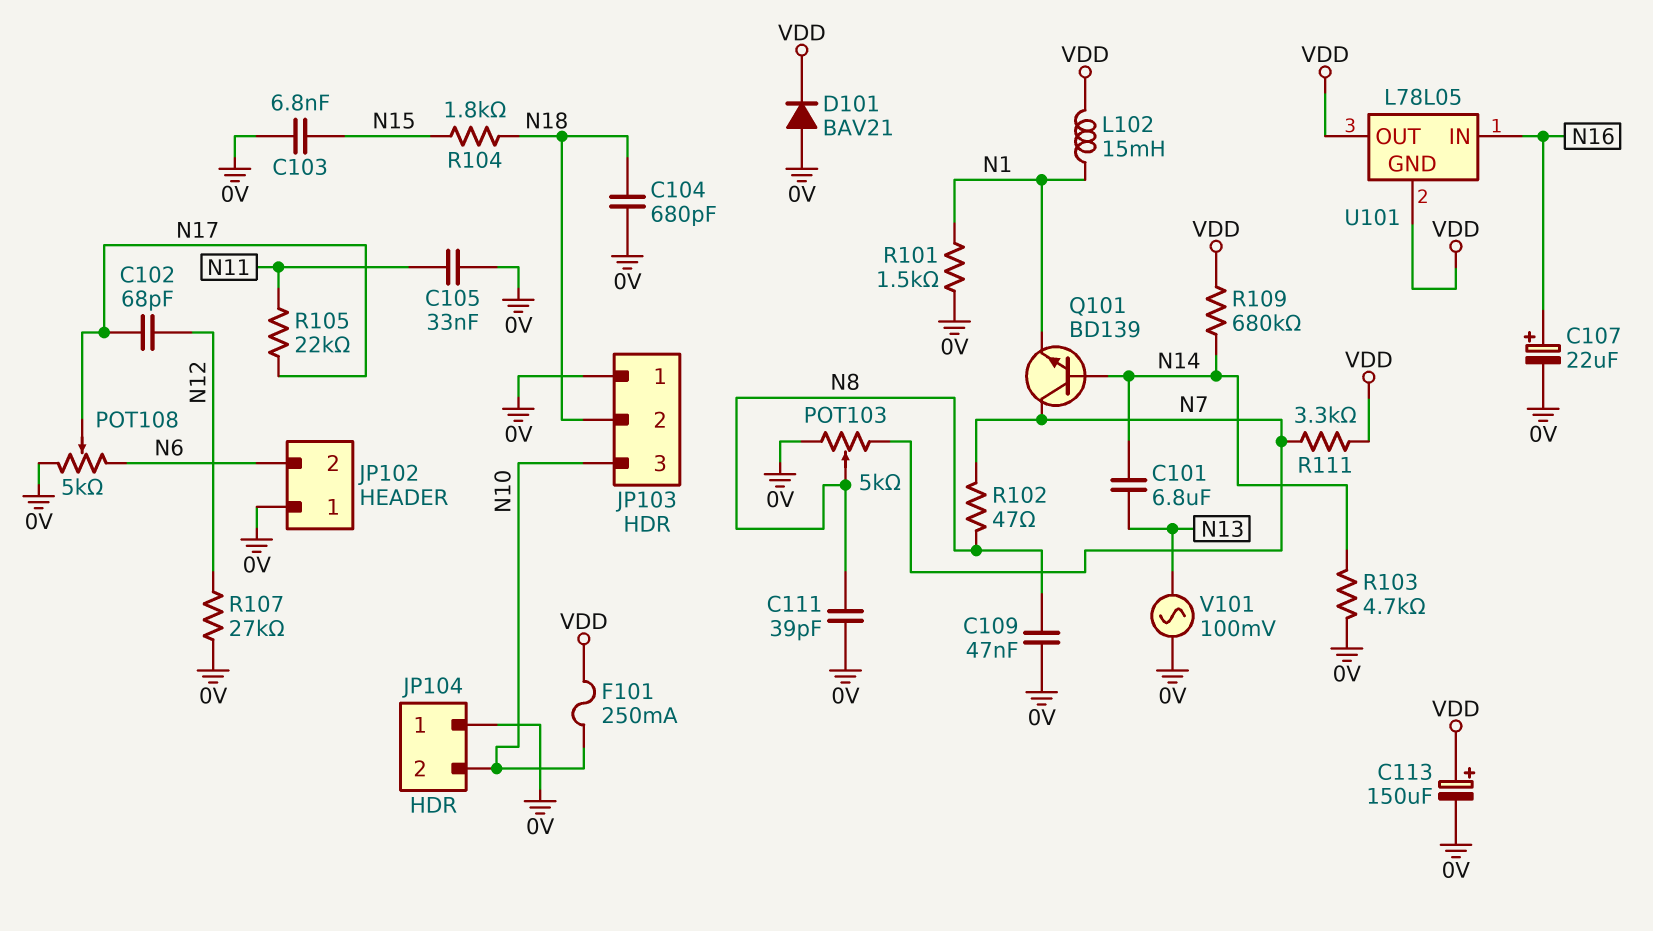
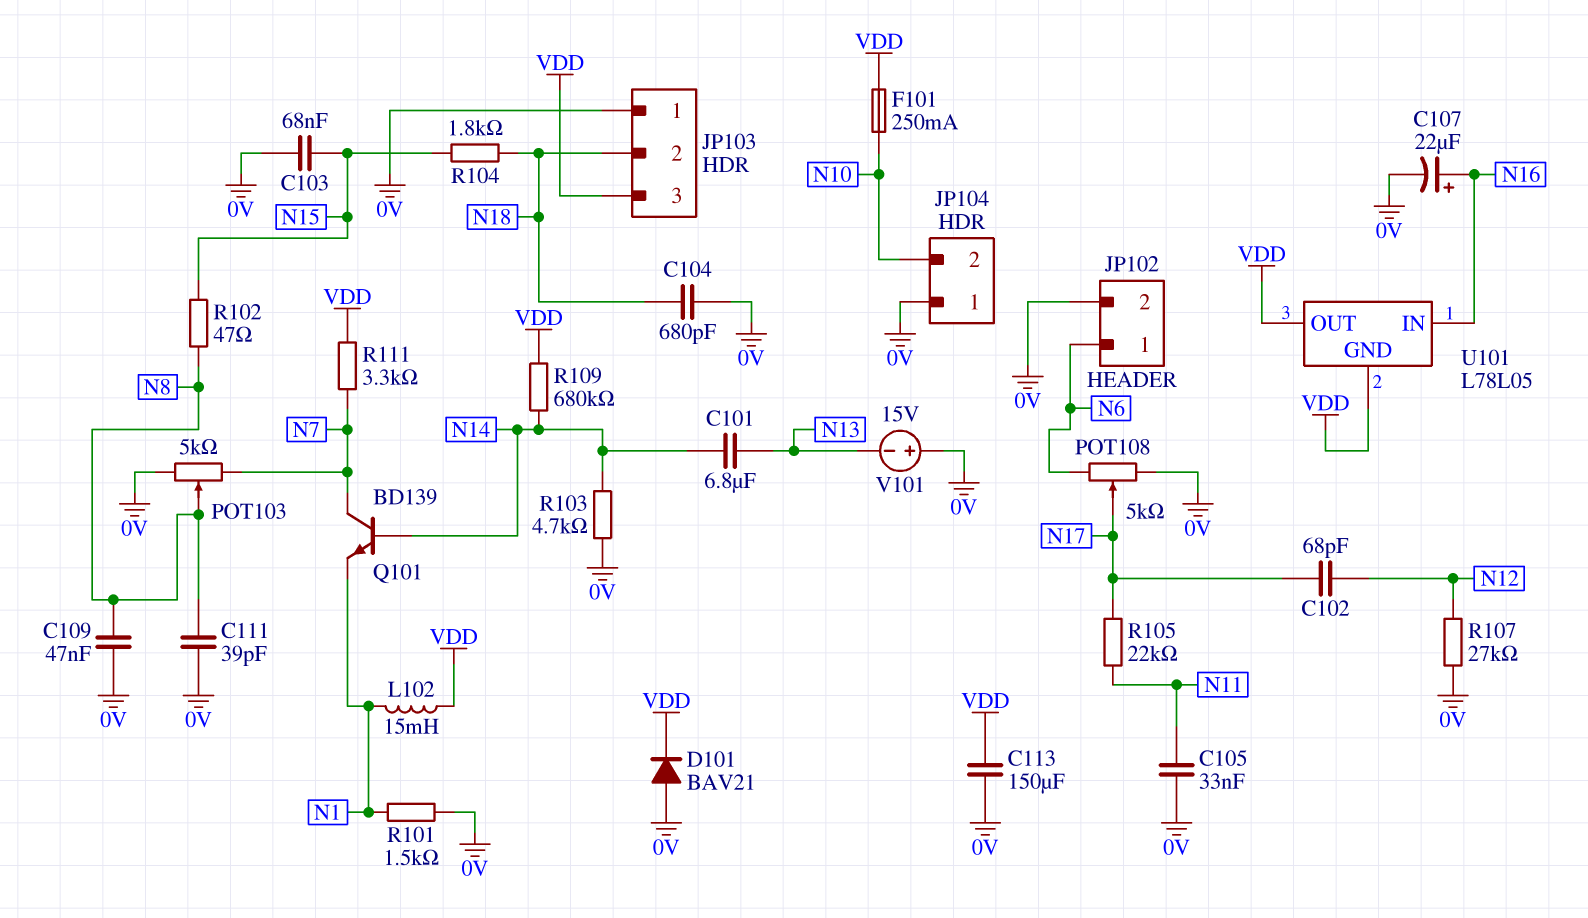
C103: 6.8nF (0V, N15) -> 68nF (0V, N15)
C113: 150uF (plus VDD, minus 0V) -> 150uF (0V, VDD)
JP102 pin 1: 0V -> N6
JP102 pin 2: N6 -> 0V
JP103 pin 3: N10 -> VDD
R102: 47 (N7, N8) -> 47 (N8, N15)
V101: AC 100mV (0V, N13) -> 15V (plus 0V, minus N13)

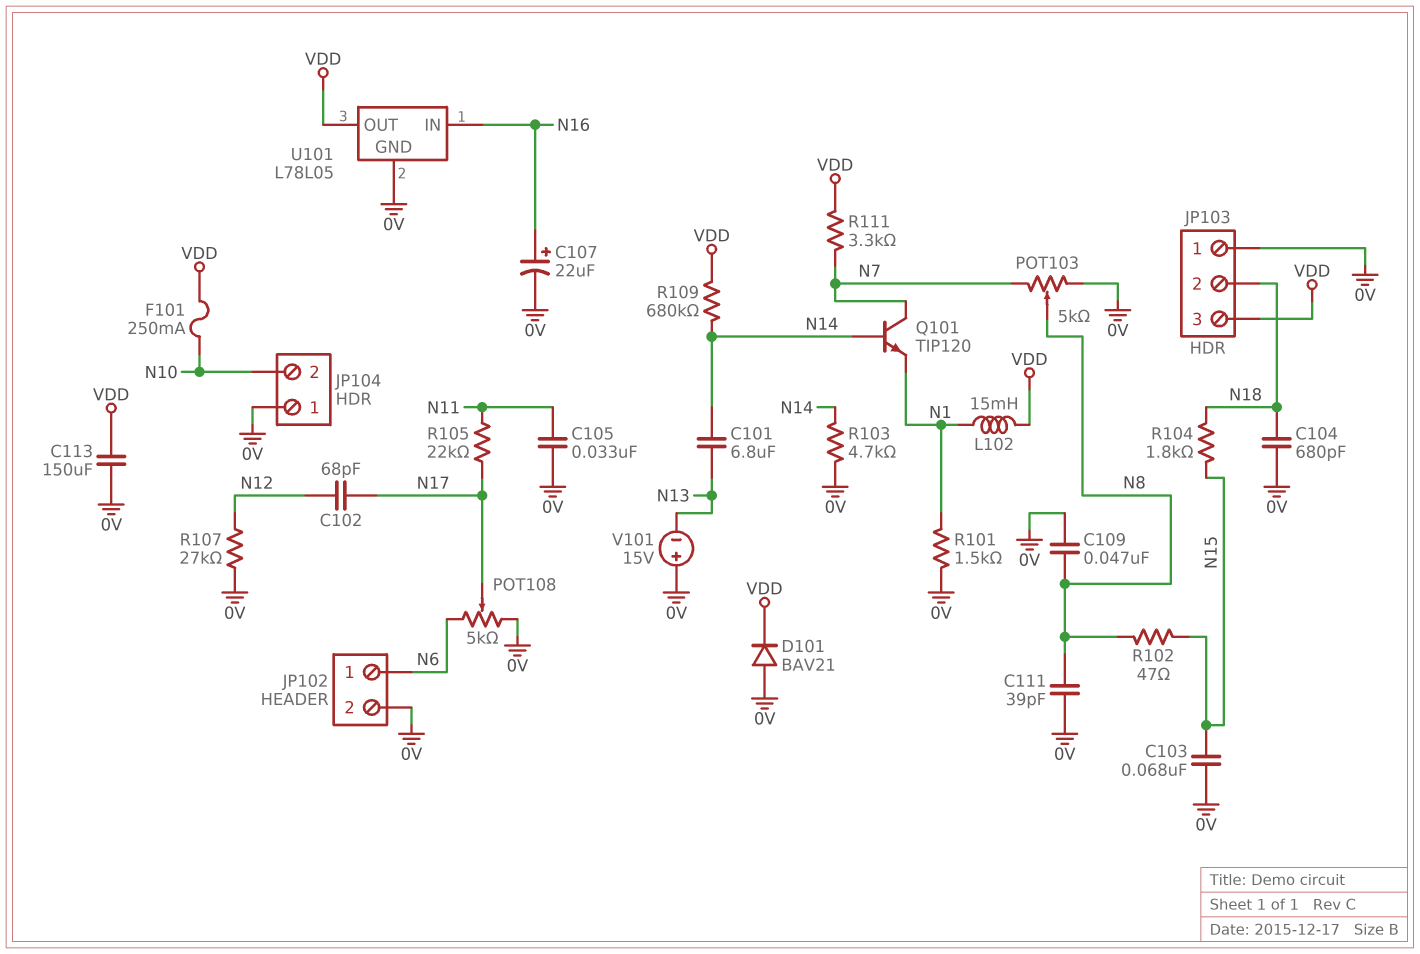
Q101: NPN BD139 (B N14, C N7, E N1) -> NPN TIP120 (B N14, C N7, E N1)
U101 pin GND: VDD -> 0V

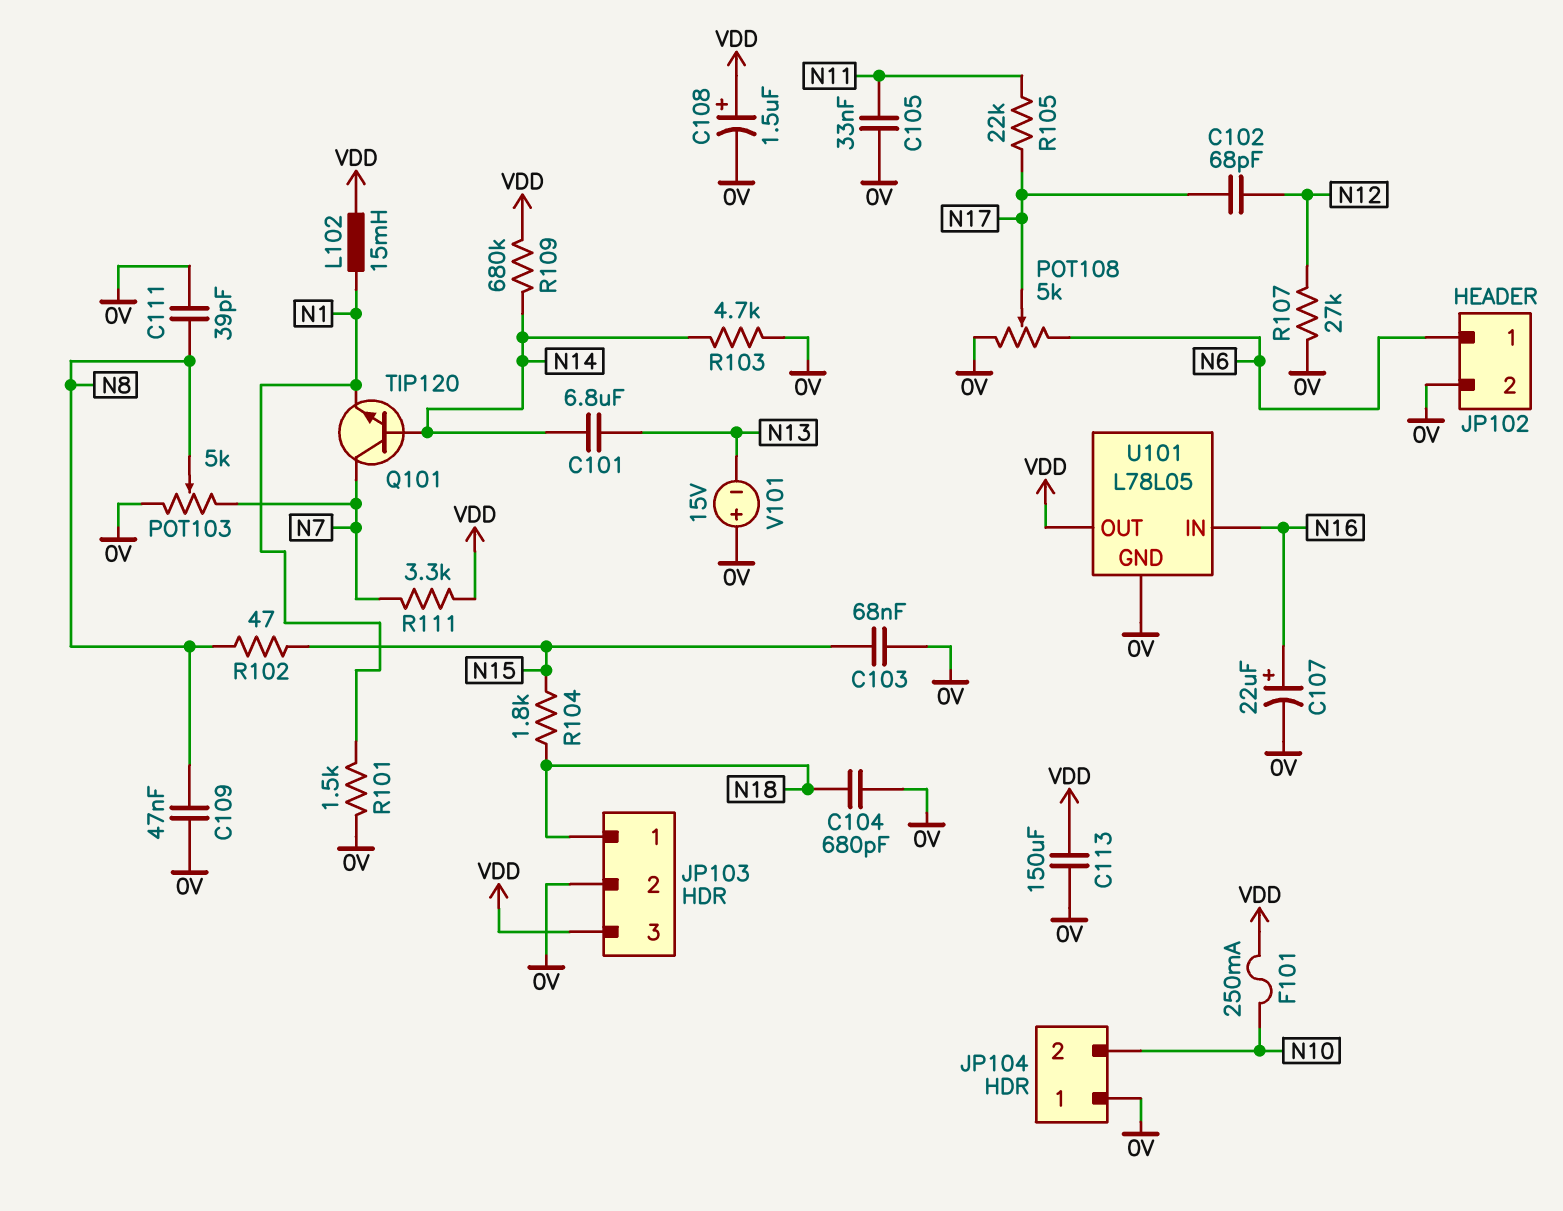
C108: none -> 1.5uF (plus VDD, minus 0V)
D101: diode BAV21 (A 0V, K VDD) -> none
JP103 pin 1: 0V -> N18
JP103 pin 2: N18 -> 0V

